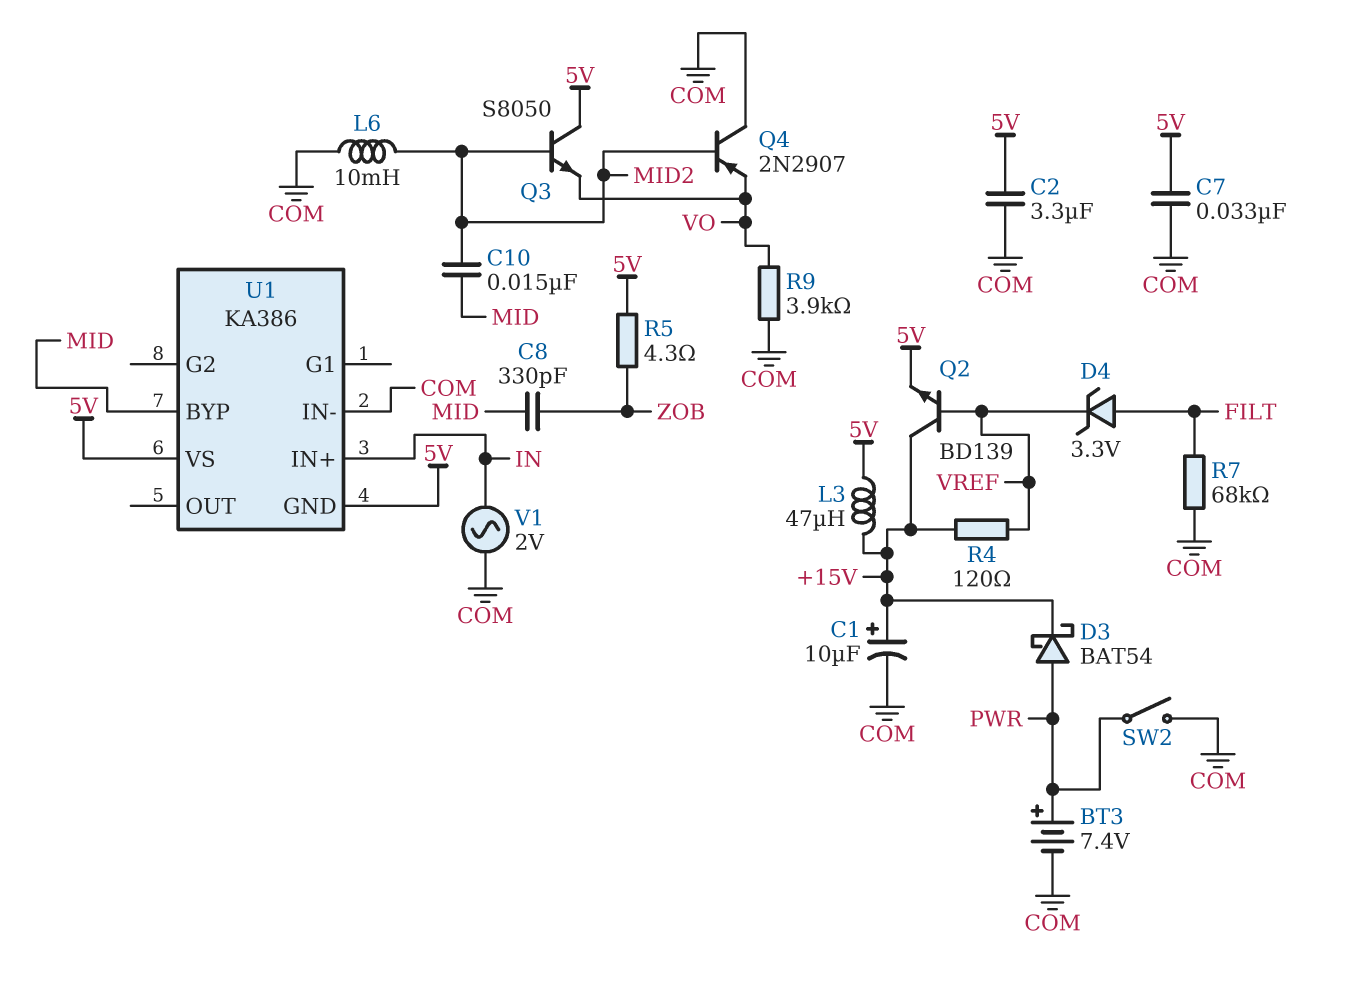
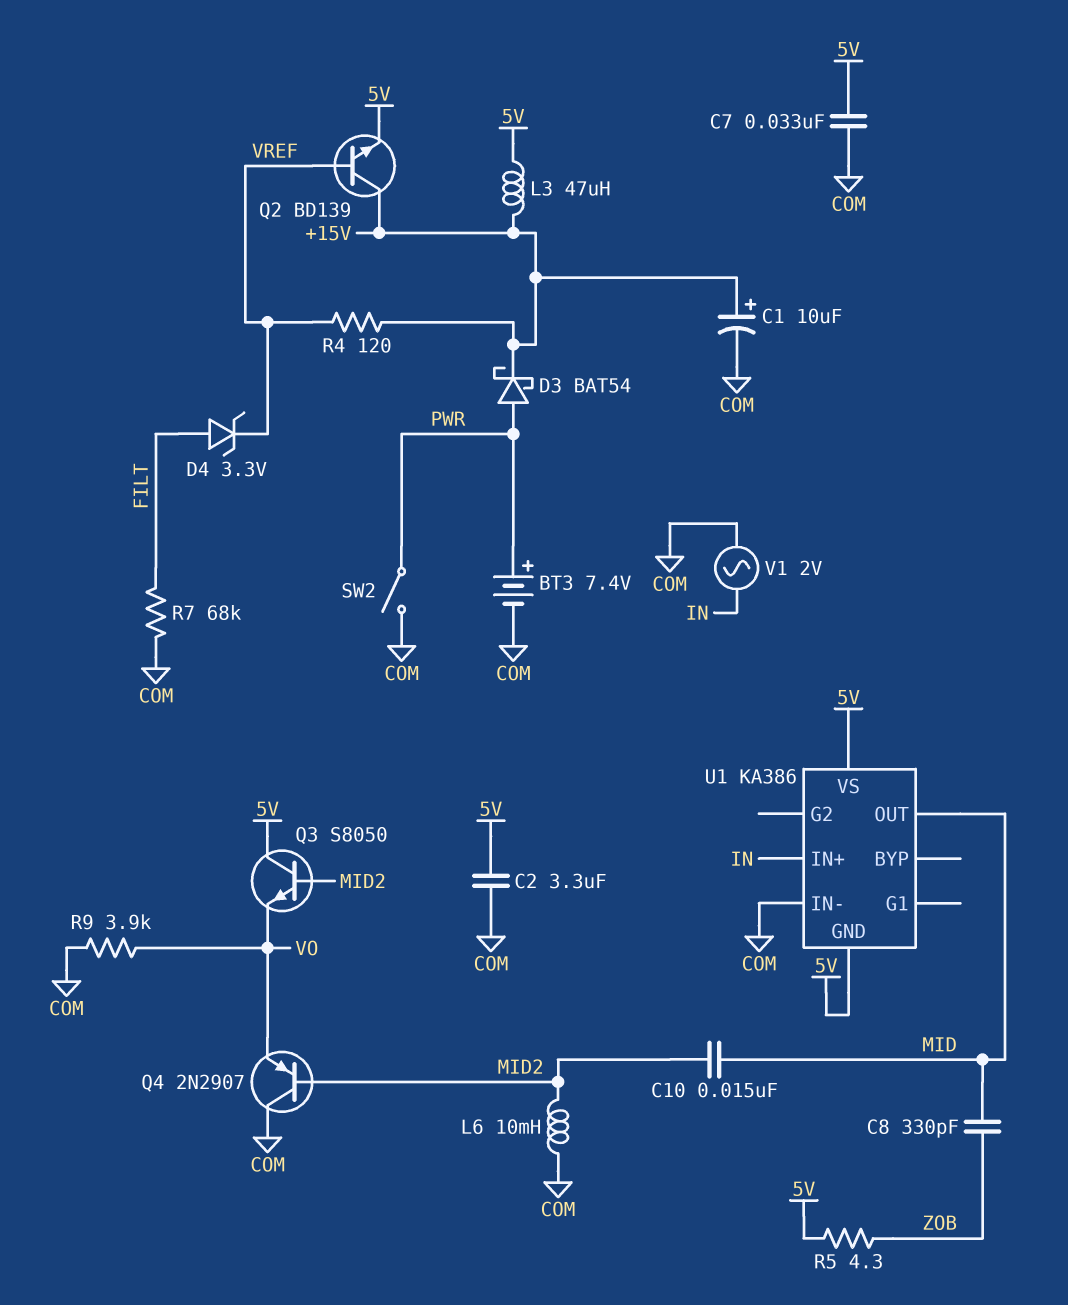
U1 pin BYP: MID -> none
U1 pin OUT: none -> MID

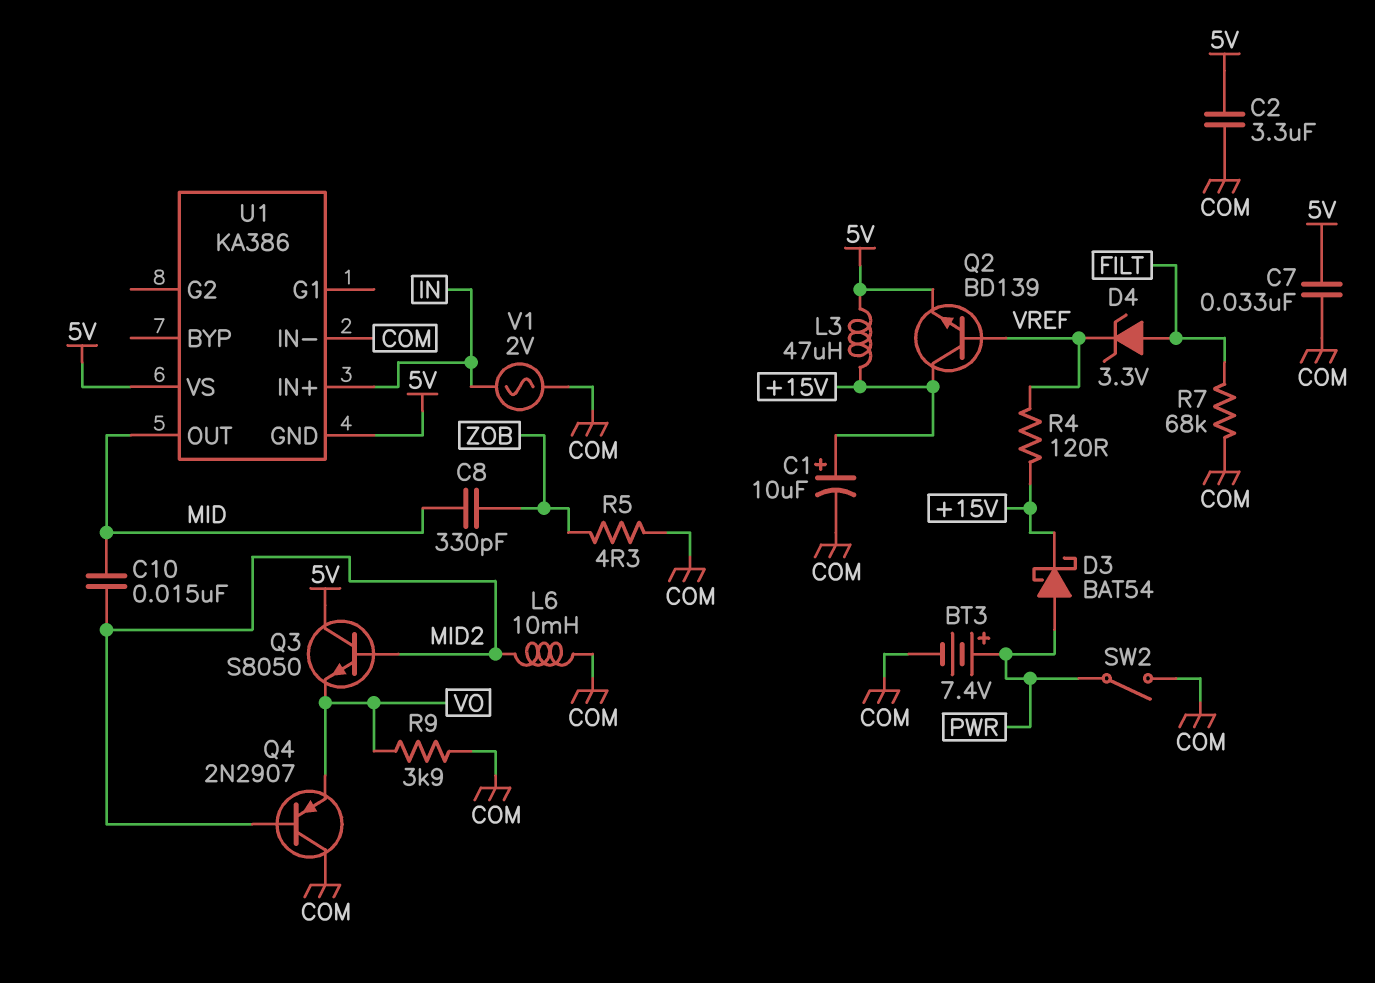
R5: 4.3 (5V, ZOB) -> 4.3 (COM, ZOB)

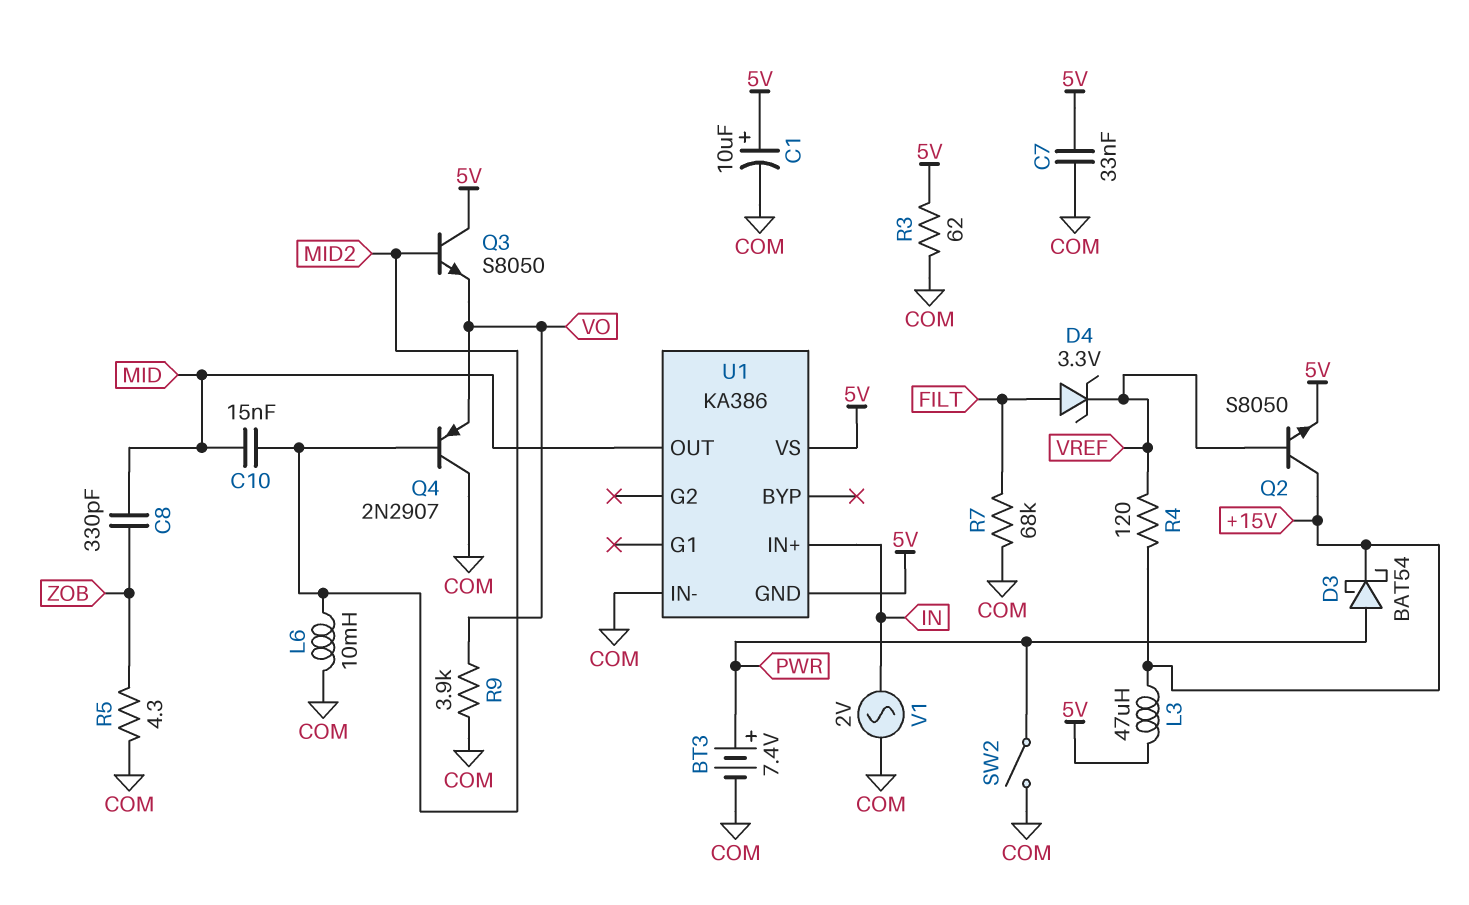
C1: 10uF (plus +15V, minus COM) -> 10uF (plus 5V, minus COM)
C2: 3.3uF (5V, COM) -> none
Q2: NPN BD139 (B VREF, C +15V, E 5V) -> NPN S8050 (B VREF, C +15V, E 5V)
R3: none -> 62 (5V, COM)

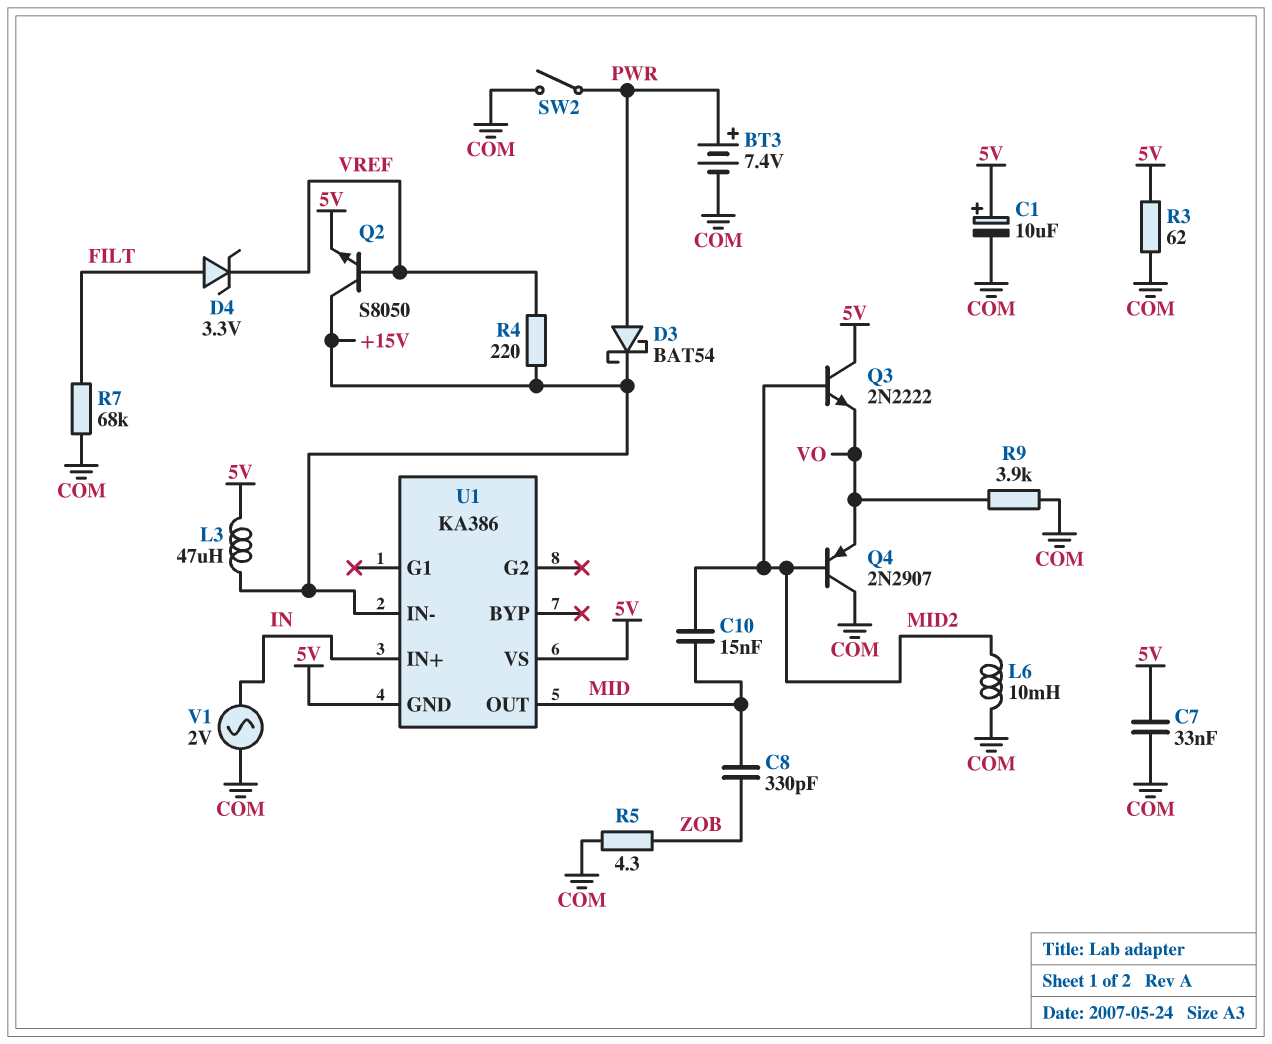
Q3: NPN S8050 (B MID2, C 5V, E VO) -> NPN 2N2222 (B MID2, C 5V, E VO)
R4: 120 (+15V, VREF) -> 220 (+15V, VREF)
U1 pin IN-: COM -> +15V

